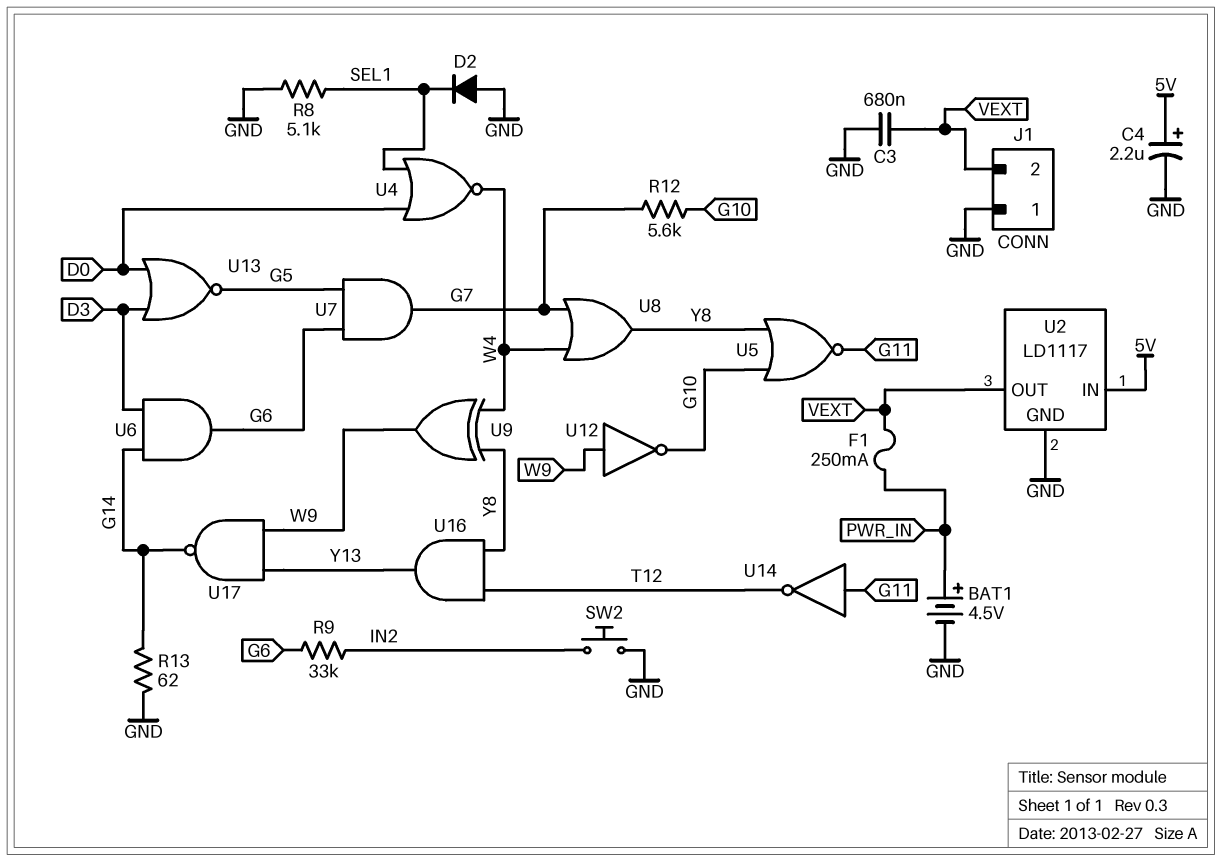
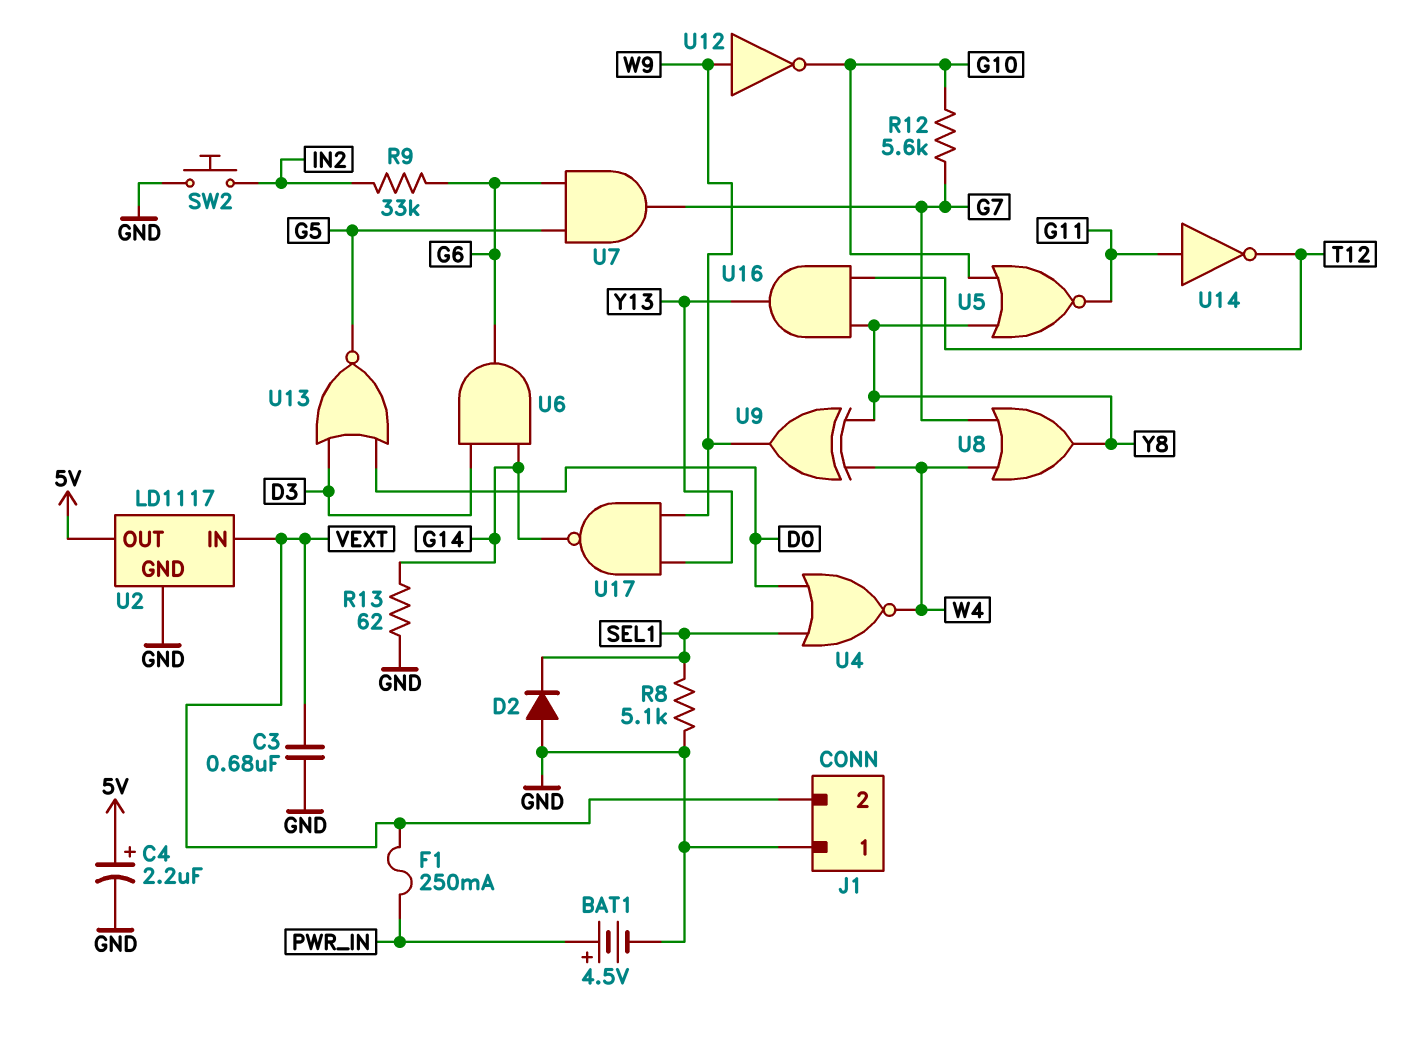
U2 pin IN: 5V -> VEXT
U2 pin OUT: VEXT -> 5V

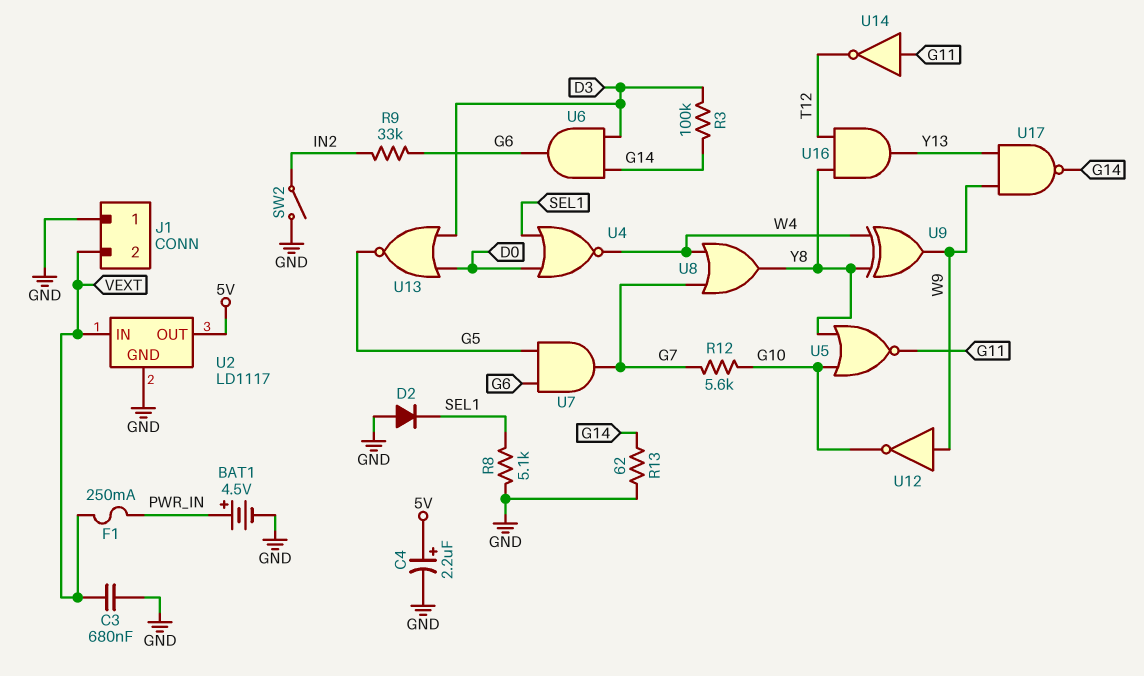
R3: none -> 100k (D3, G14)
SW2: button (GND, IN2) -> switch (GND, IN2)

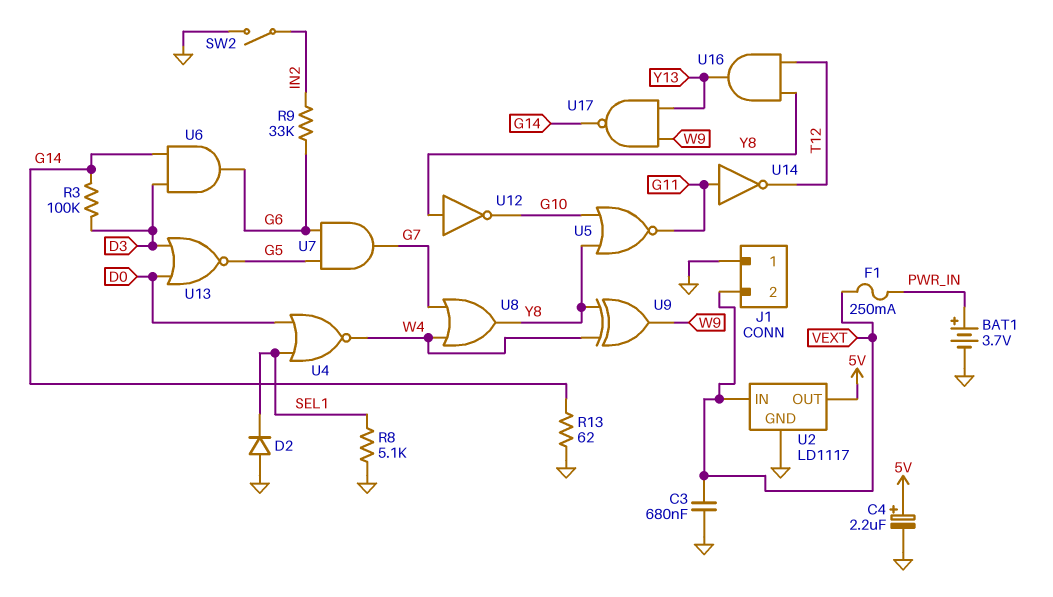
BAT1: 4.5V (plus PWR_IN, minus GND) -> 3.7V (plus PWR_IN, minus GND)
R12: 5.6k (G7, G10) -> none
U12: NOT (in W9, out G10) -> NOT (in Y8, out G10)

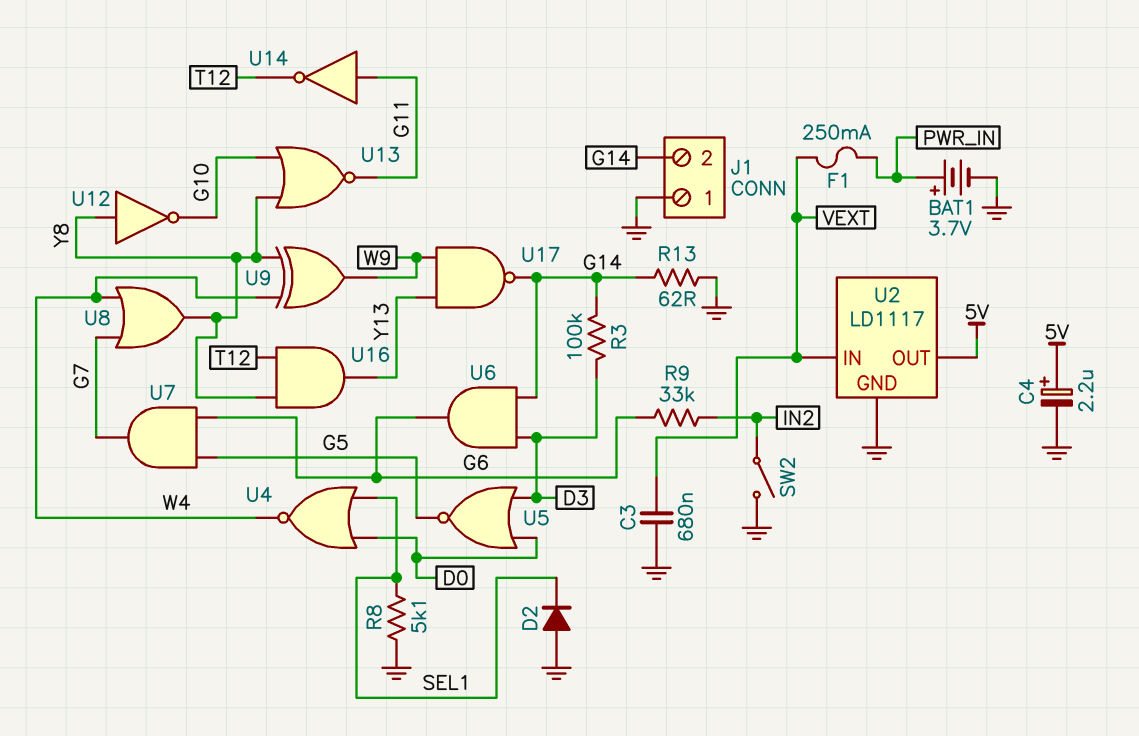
J1 pin 2: VEXT -> G14
U5: NOR (in G10, in Y8, out G11) -> NOR (in D0, in D3, out G5)
U13: NOR (in D0, in D3, out G5) -> NOR (in G10, in Y8, out G11)

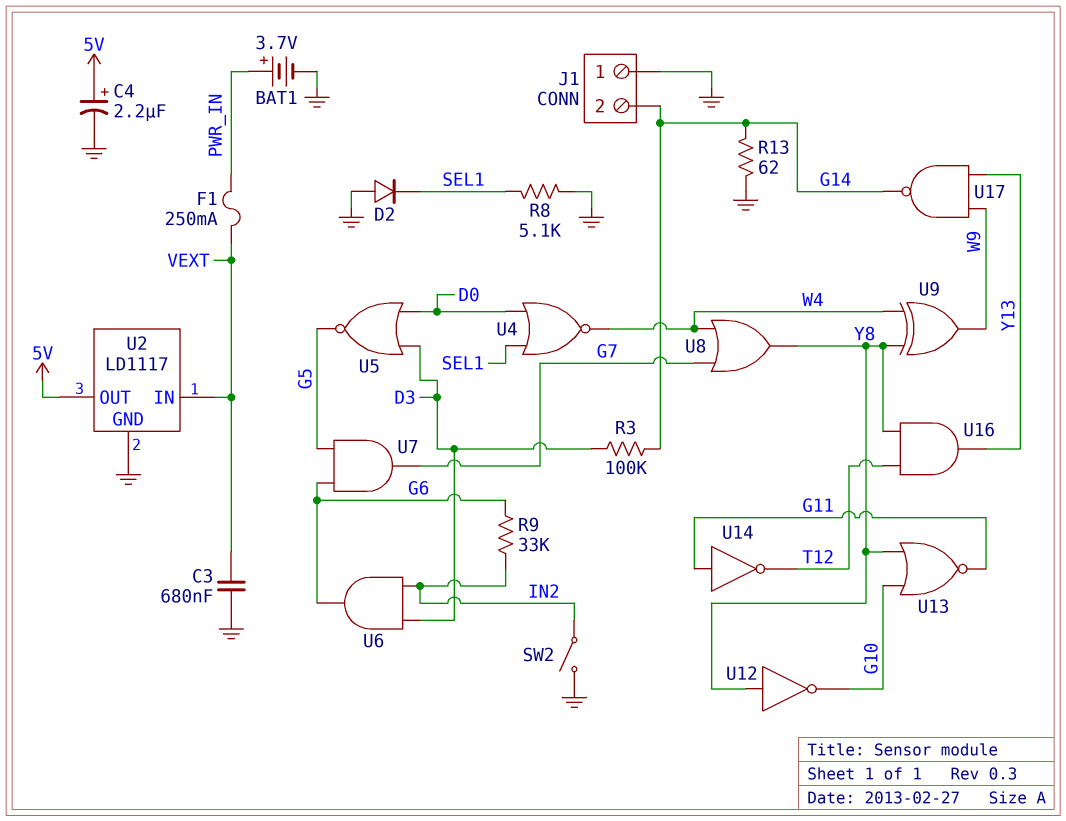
U6: AND (in D3, in G14, out G6) -> AND (in D3, in IN2, out G6)

